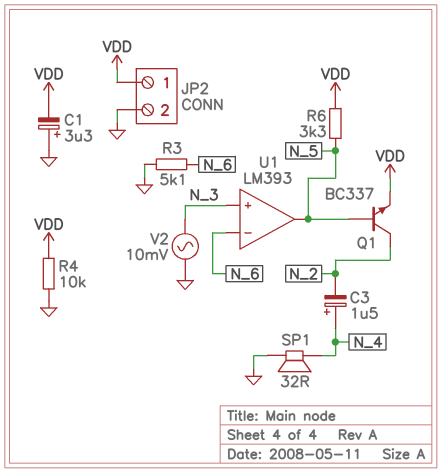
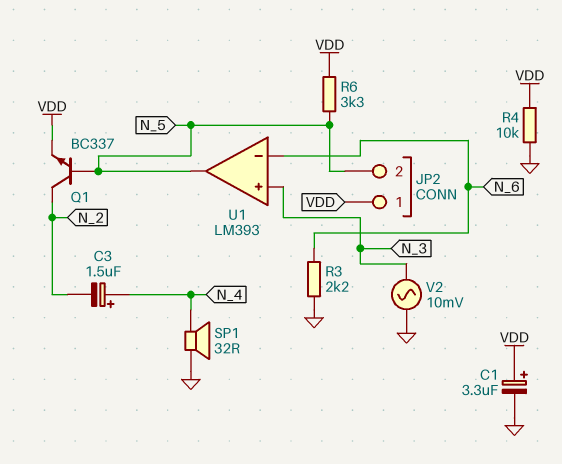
C1: 3.3uF (plus GND, minus VDD) -> 3.3uF (plus VDD, minus GND)
JP2 pin 2: GND -> N_5
R3: 5.1k (GND, N_6) -> 2.2k (GND, N_6)

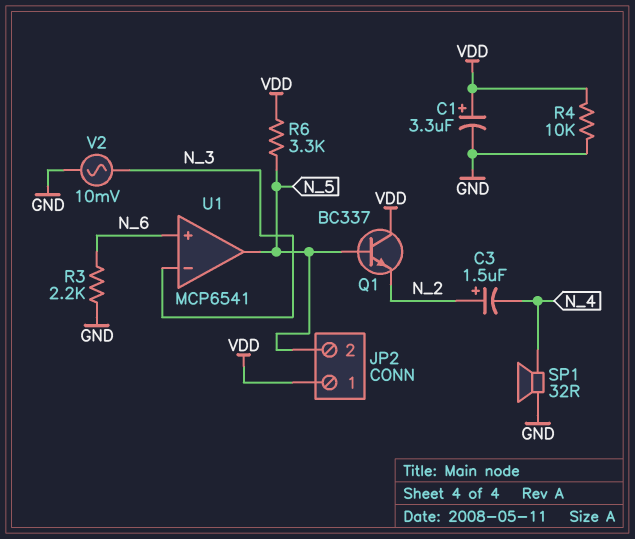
C3: 1.5uF (plus N_4, minus N_2) -> 1.5uF (plus N_2, minus N_4)
Q1: NPN BC337 (B N_5, C N_2, E VDD) -> NPN BC337 (B N_5, C VDD, E N_2)
U1: LM393 -> MCP6541
U1 pin in+: N_3 -> N_6
U1 pin in-: N_6 -> N_3

